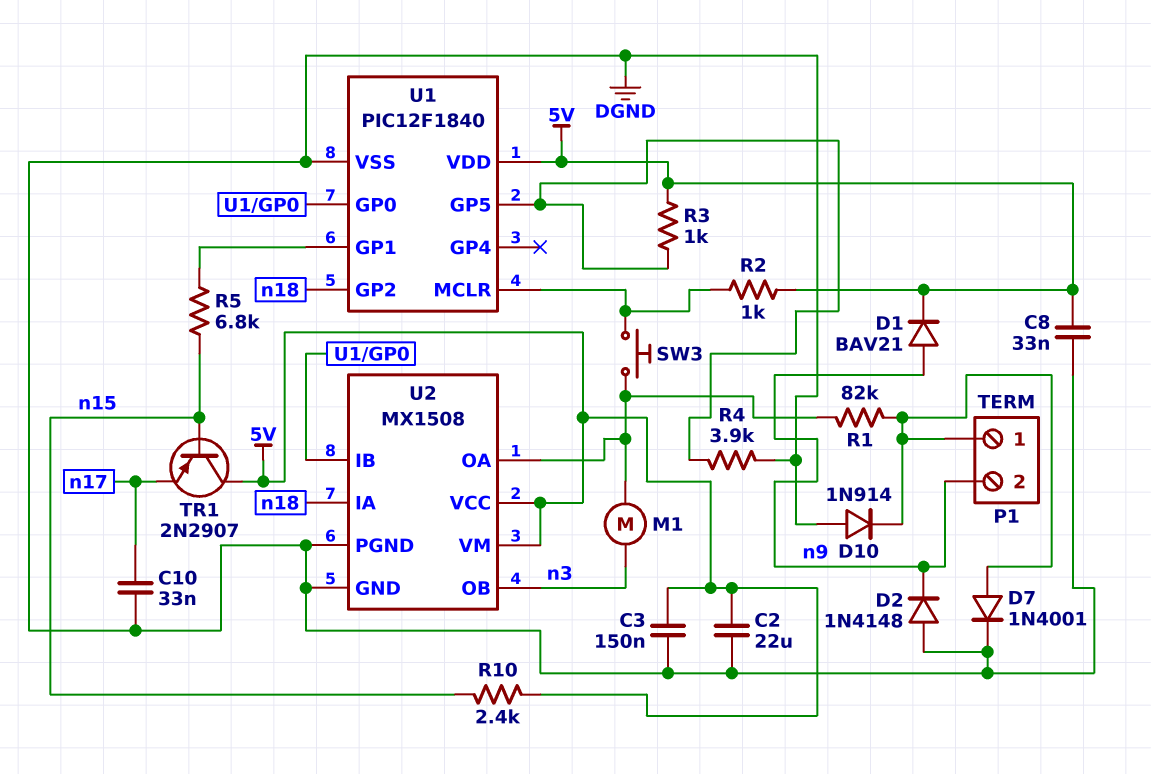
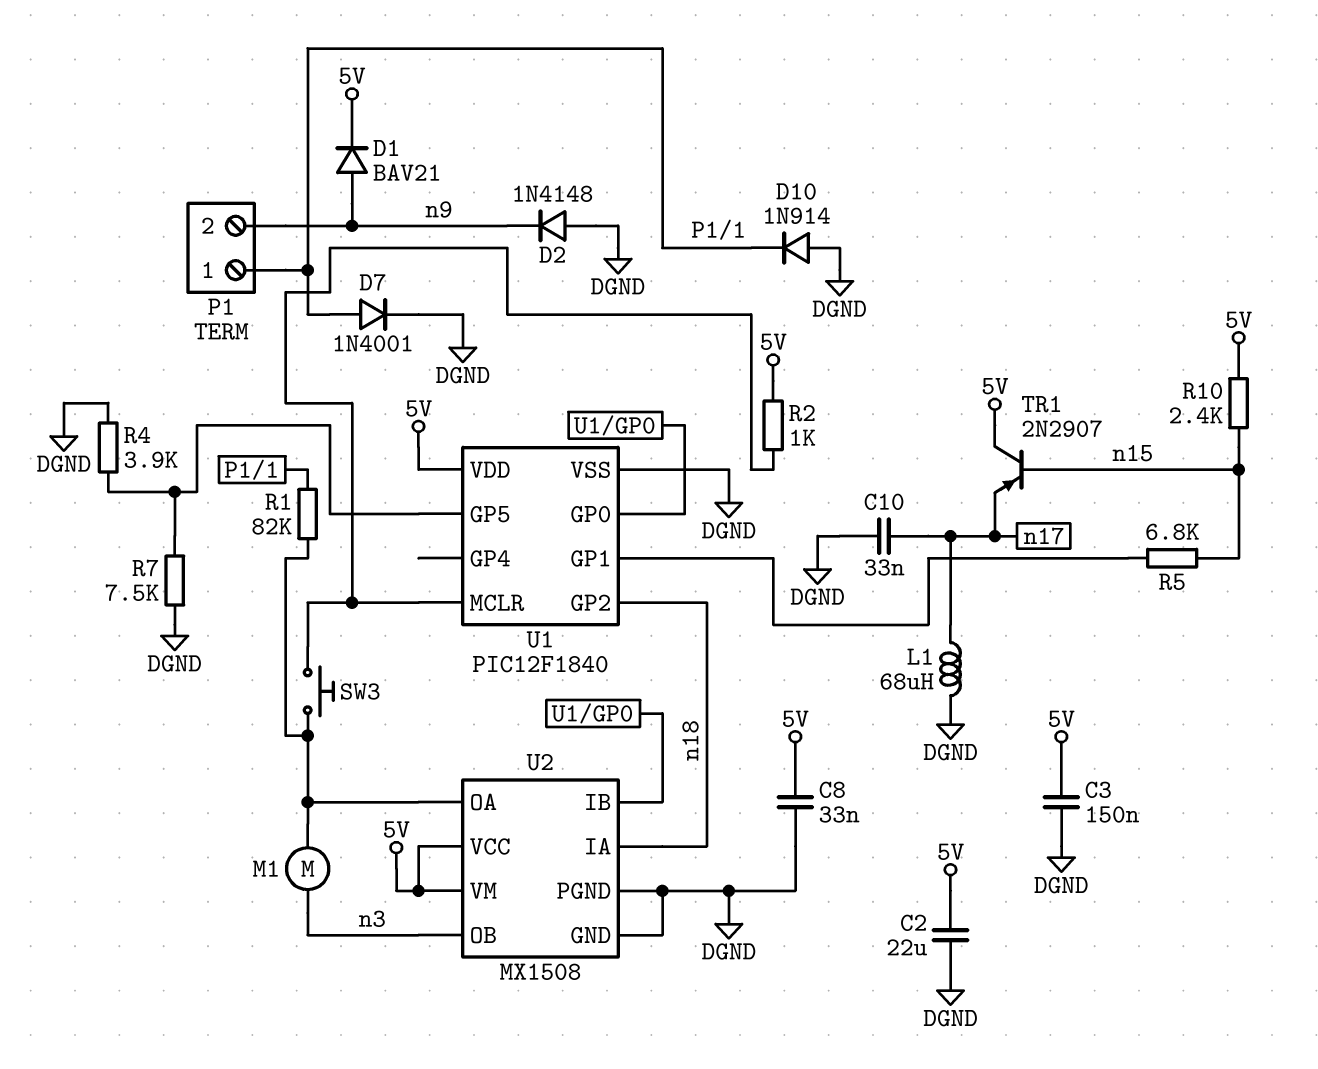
L1: none -> 68uH (DGND, n17)
R3: 1k (5V, U1/GP5) -> none
R7: none -> 7.5k (DGND, U1/GP5)

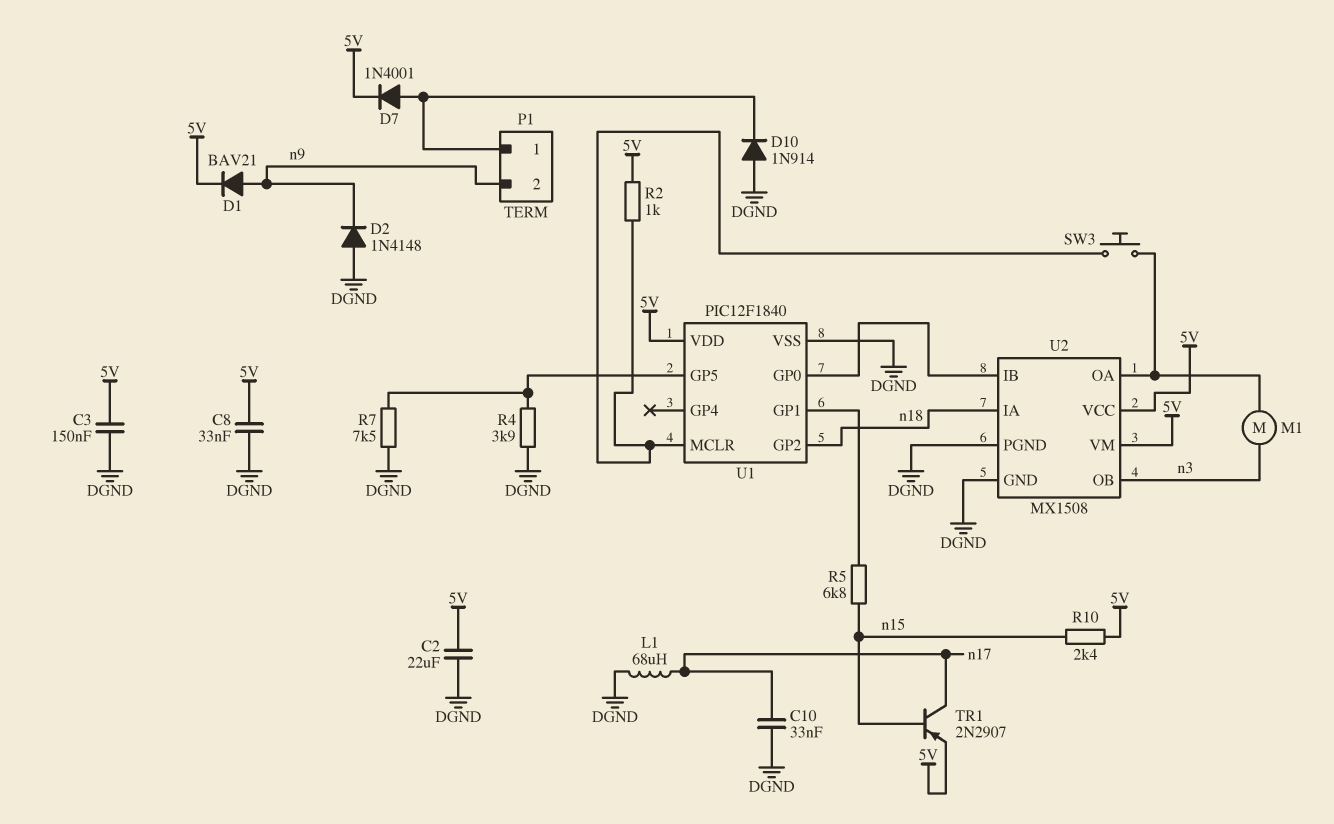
D7: diode 1N4001 (A P1/1, K DGND) -> diode 1N4001 (A P1/1, K 5V)
R1: 82k (P1/1, U2/OA) -> none
TR1: PNP 2N2907 (B n15, C 5V, E n17) -> PNP 2N2907 (B n15, C n17, E 5V)

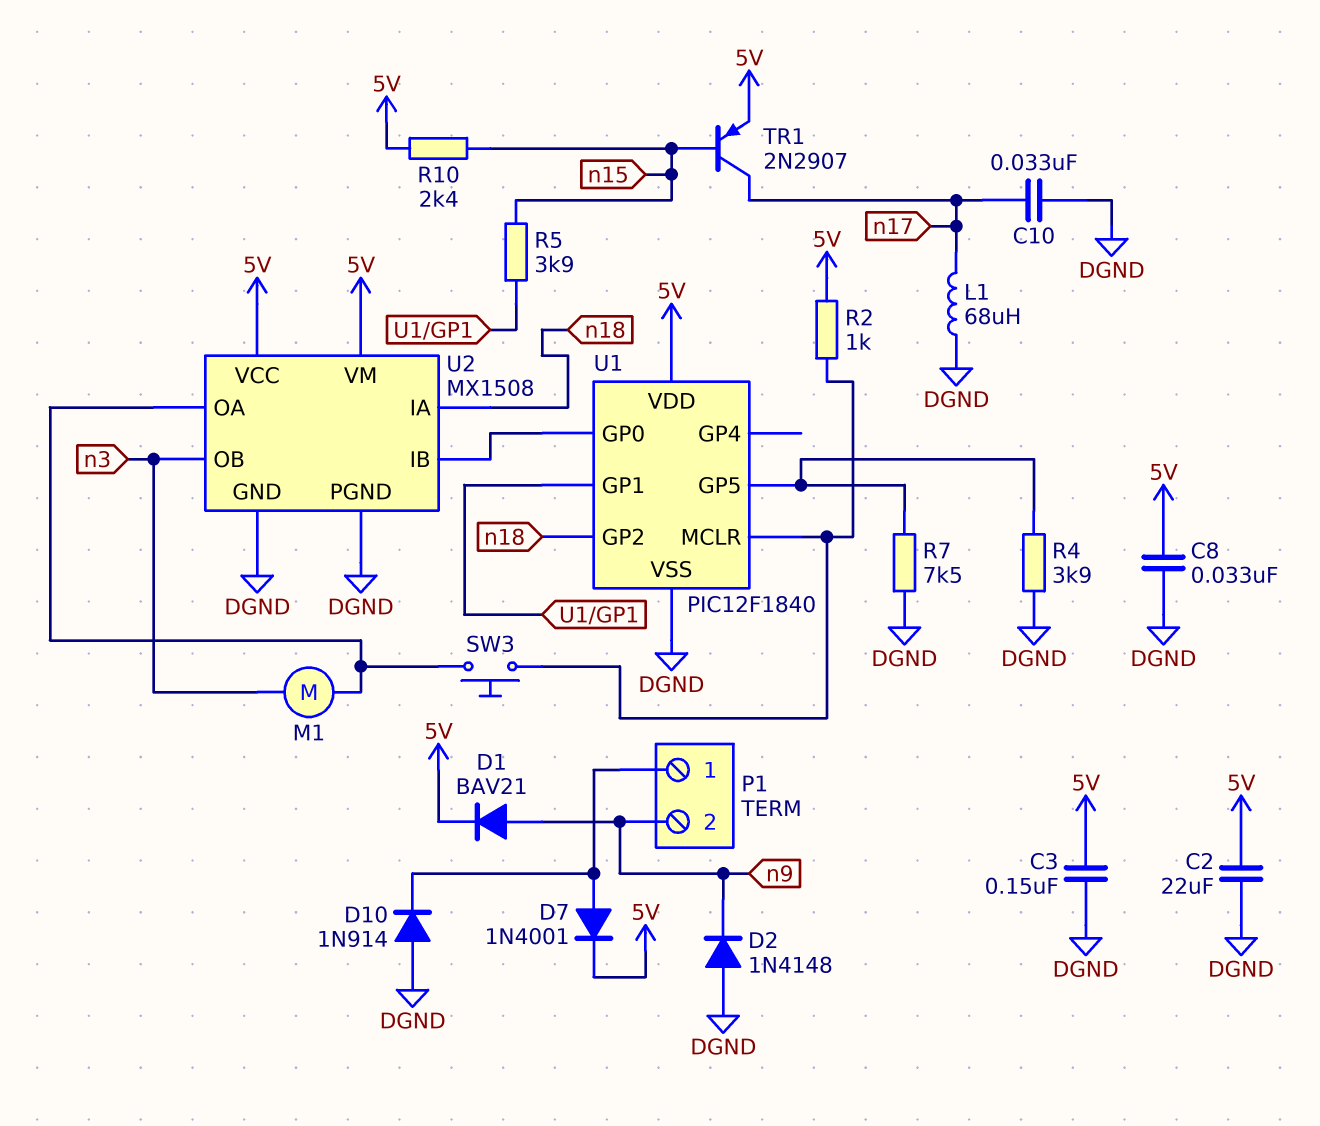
R5: 6.8k (U1/GP1, n15) -> 3.9k (U1/GP1, n15)

